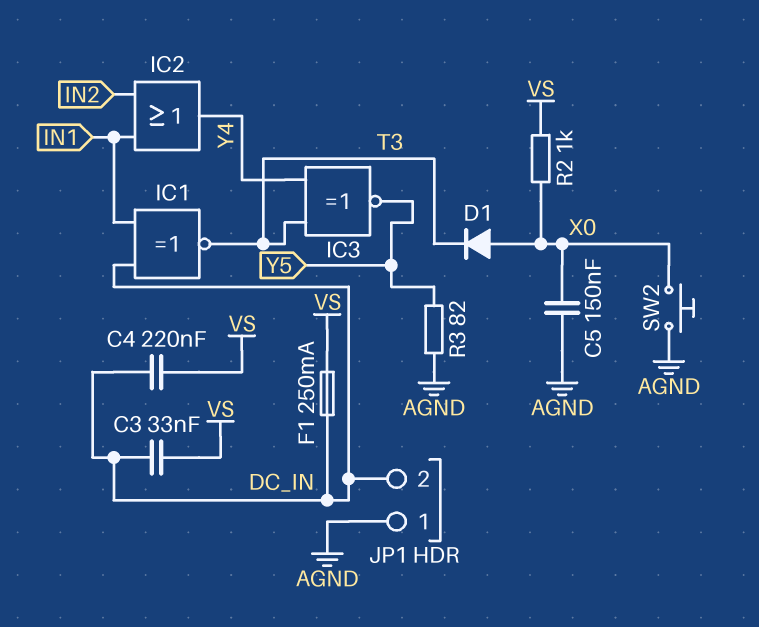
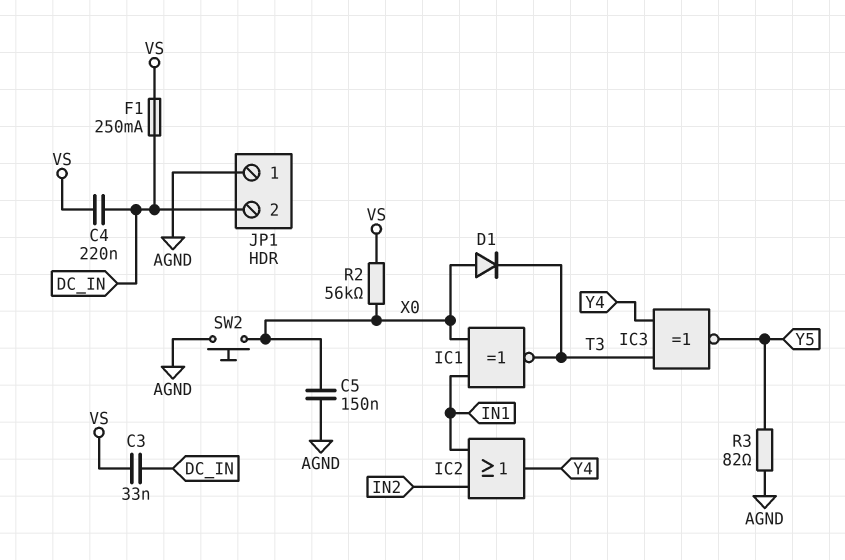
IC1: XNOR (in DC_IN, in IN1, out T3) -> XNOR (in IN1, in X0, out T3)
R2: 1k (VS, X0) -> 56k (VS, X0)

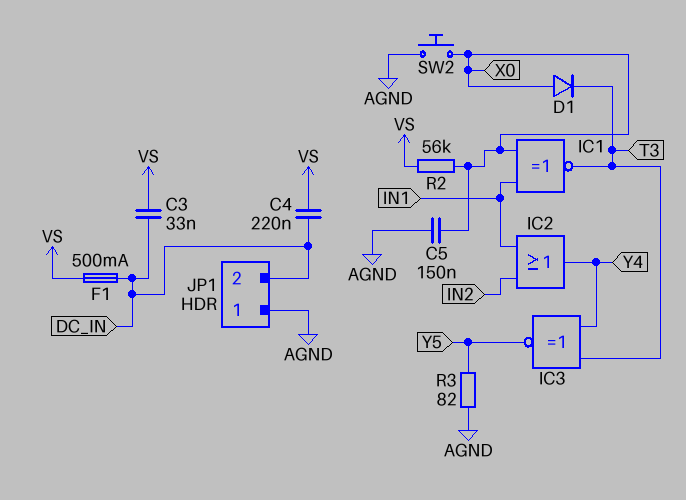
F1: 250mA (DC_IN, VS) -> 500mA (DC_IN, VS)

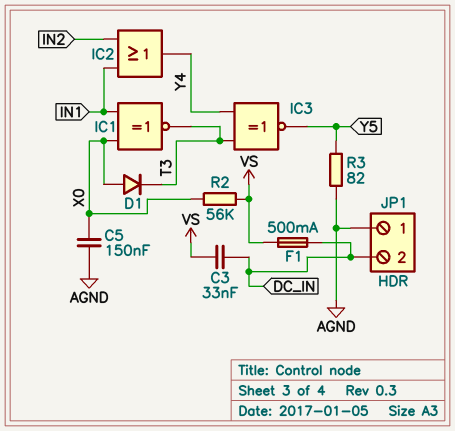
C4: 220nF (DC_IN, VS) -> none
SW2: button (AGND, X0) -> none

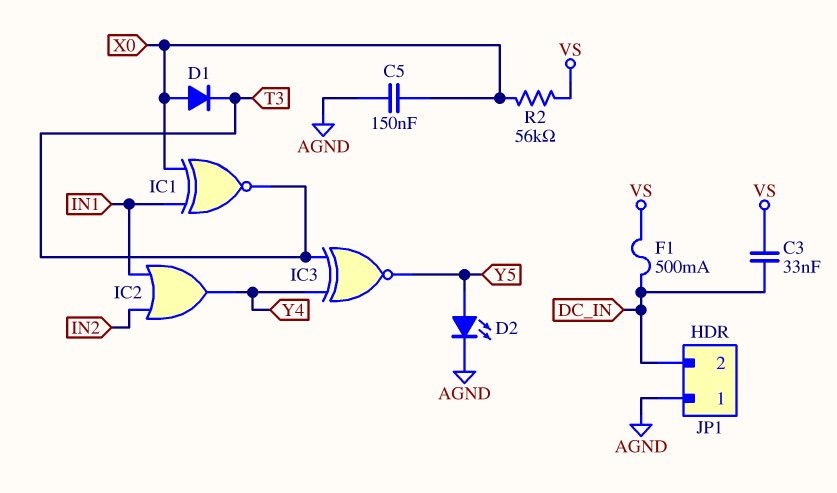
D2: none -> LED (A Y5, K AGND)
R3: 82 (AGND, Y5) -> none

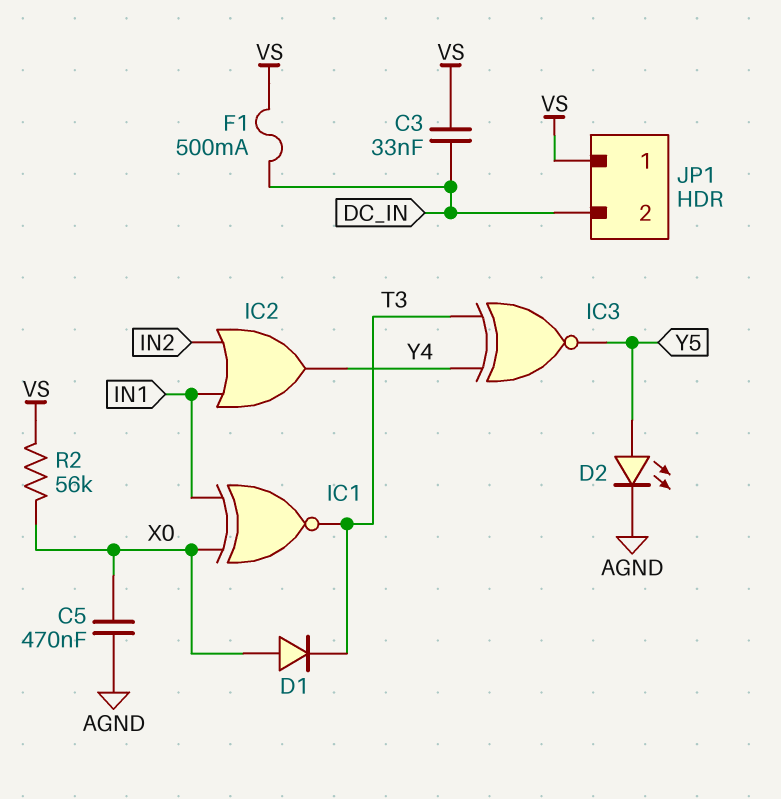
C5: 150nF (AGND, X0) -> 470nF (AGND, X0)
JP1 pin 1: AGND -> VS

